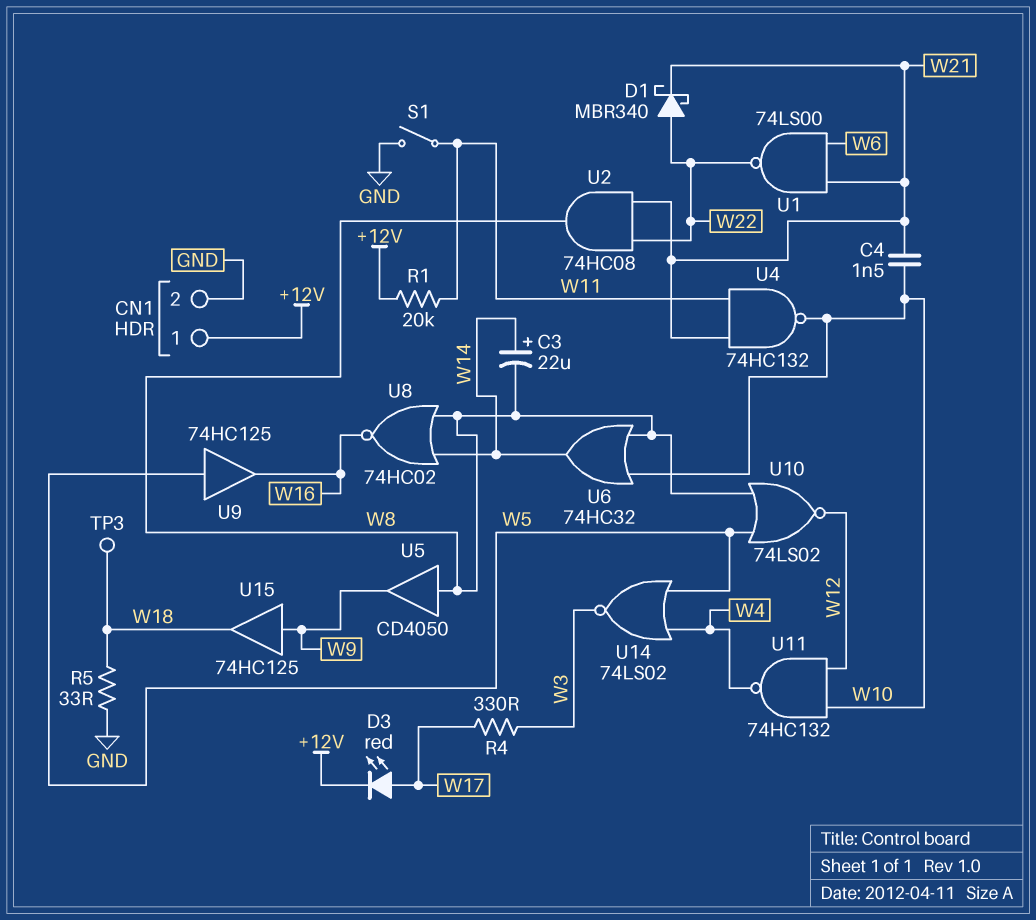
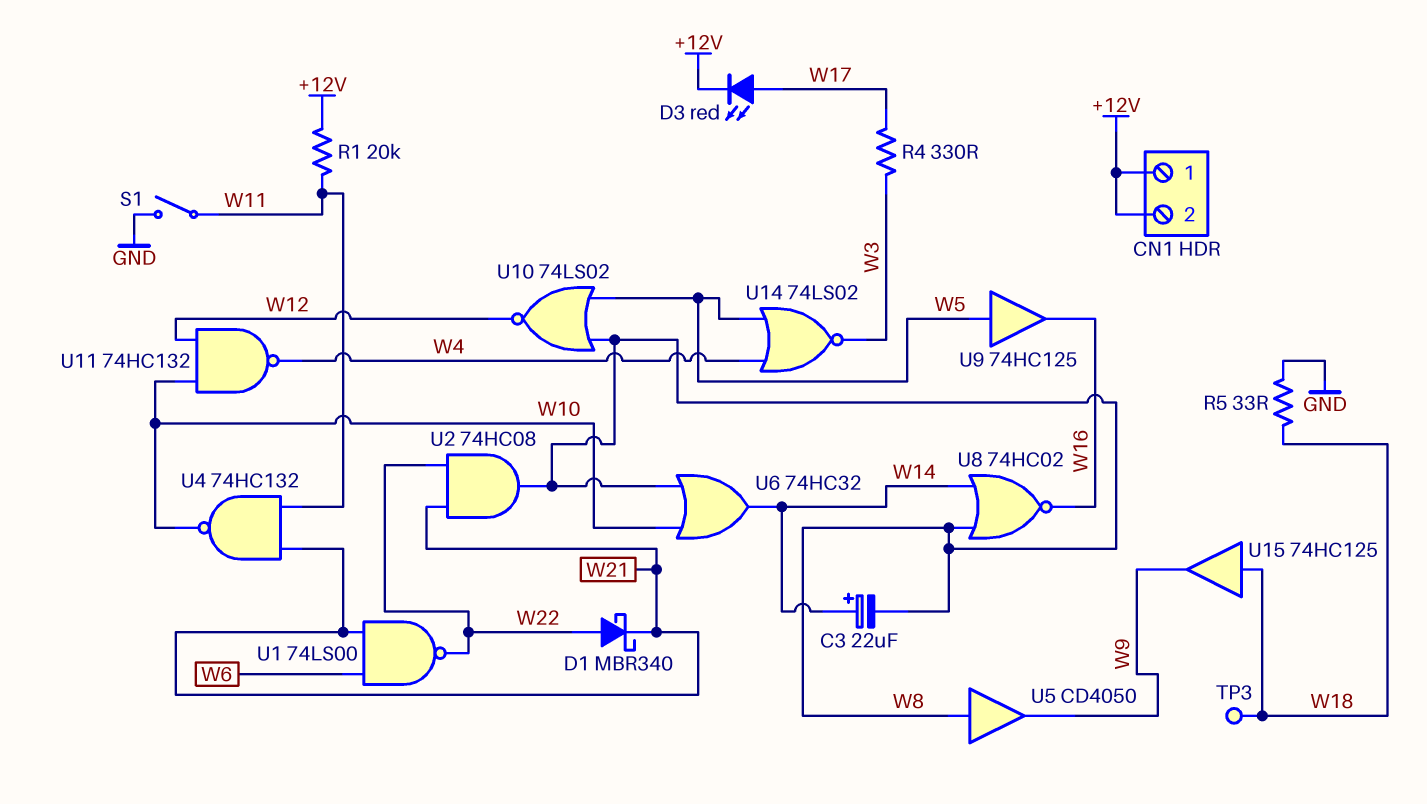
C4: 1.5nF (W10, W21) -> none
CN1 pin 2: GND -> +12V
U15: buffer 74HC125 (in W9, out W18) -> buffer 74HC125 (in W18, out W9)

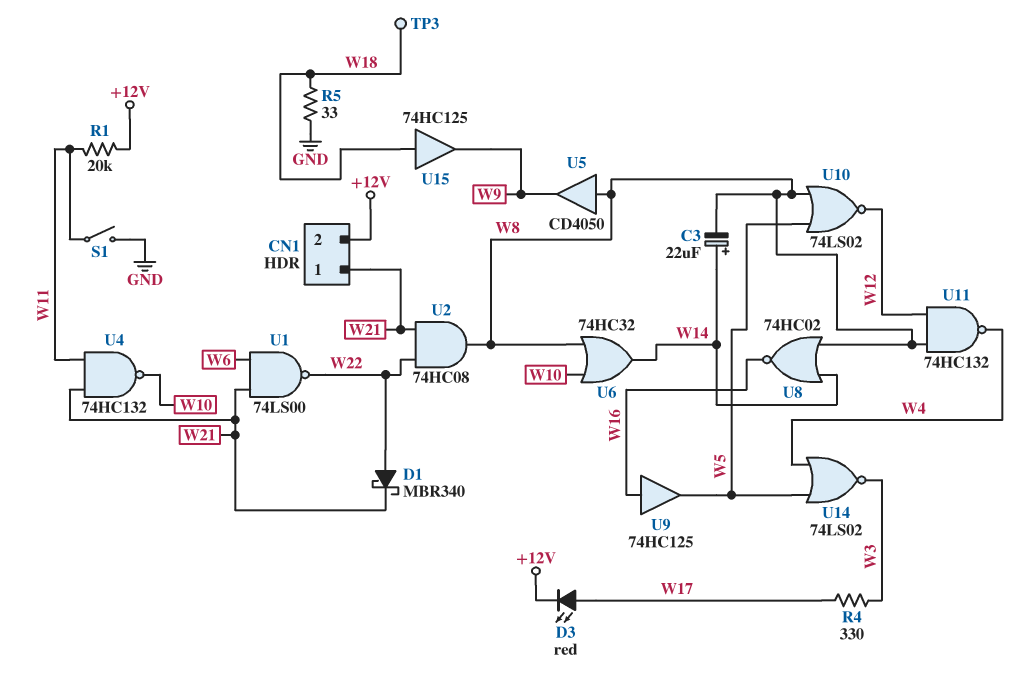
CN1 pin 1: +12V -> W21
U9: buffer 74HC125 (in W5, out W16) -> buffer 74HC125 (in W16, out W5)
U11: NAND 74HC132 (in W10, in W12, out W4) -> NAND 74HC132 (in W8, in W12, out W4)

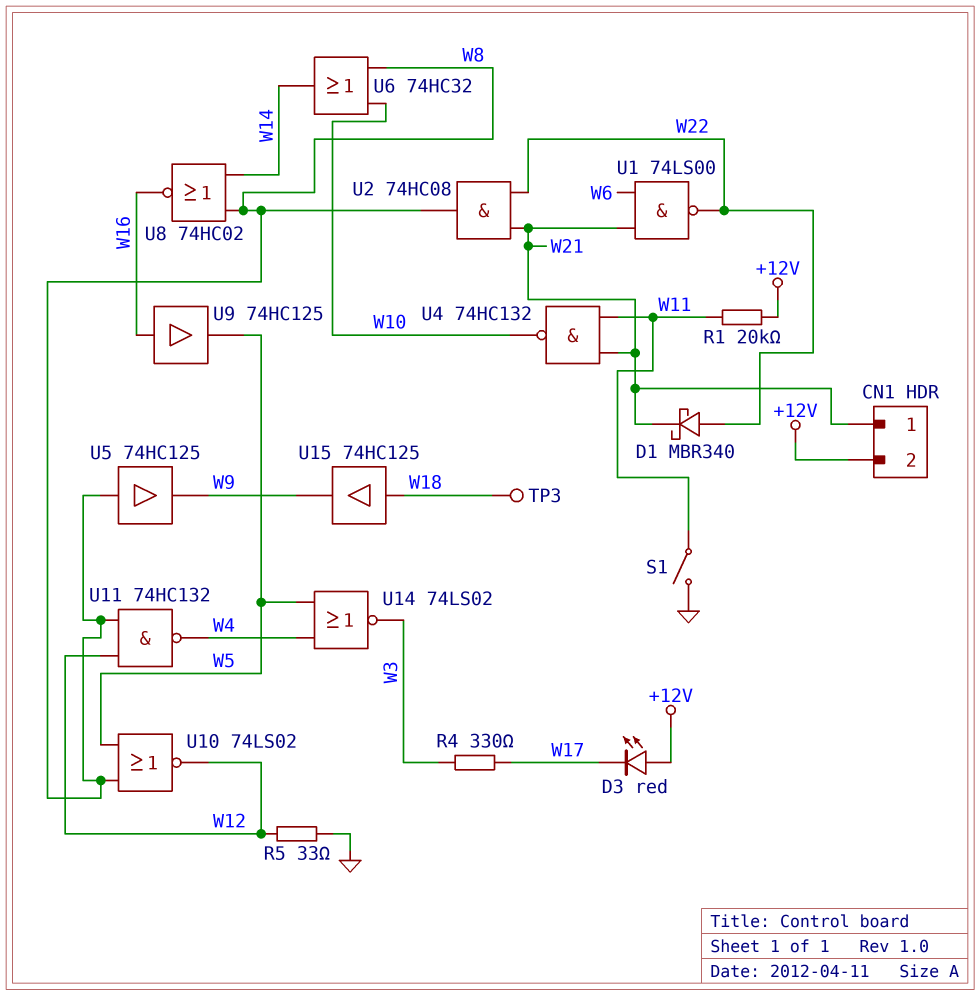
C3: 22uF (plus W14, minus W8) -> none
D3: LED red (A W17, K +12V) -> LED red (A +12V, K W17)
R5: 33 (GND, W18) -> 33 (GND, W12)
U5: buffer CD4050 (in W8, out W9) -> buffer 74HC125 (in W8, out W9)

